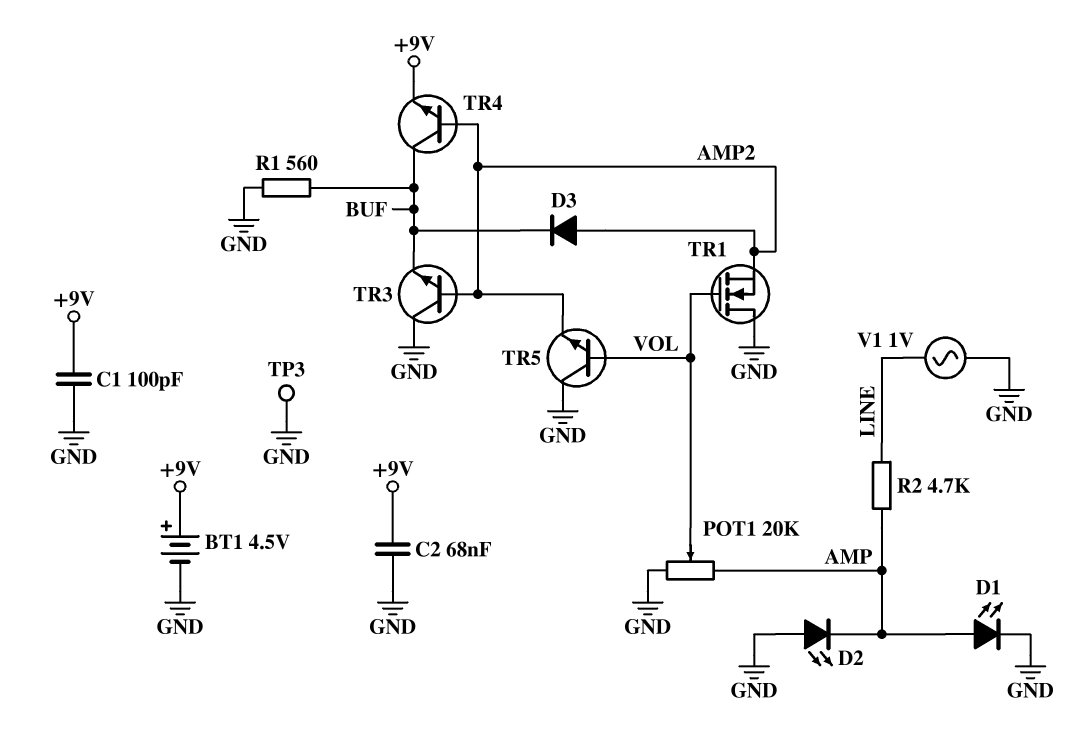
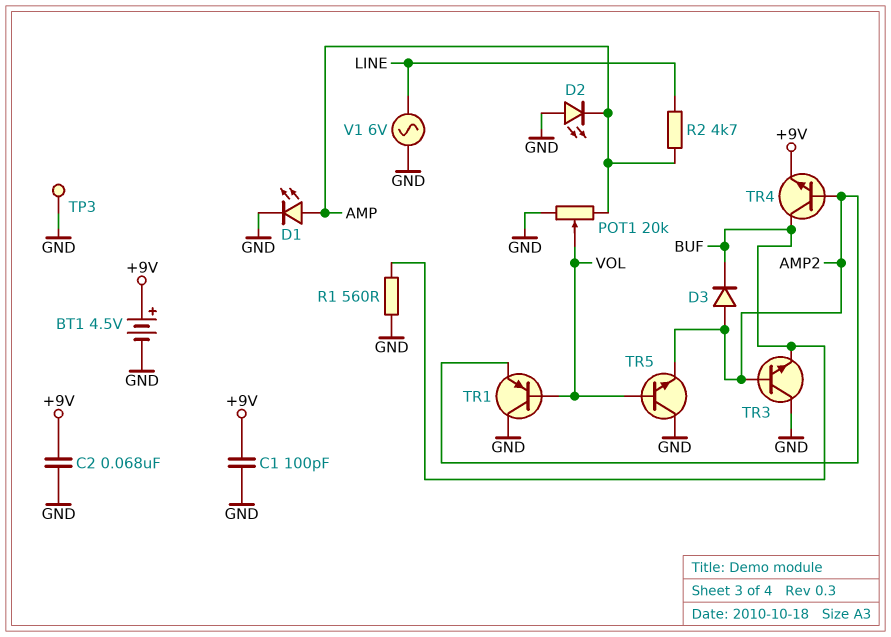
TR1: NMOS (G VOL, D GND, S AMP2) -> PNP (B VOL, C GND, E AMP2)
V1: AC 1V (GND, LINE) -> AC 6V (GND, LINE)

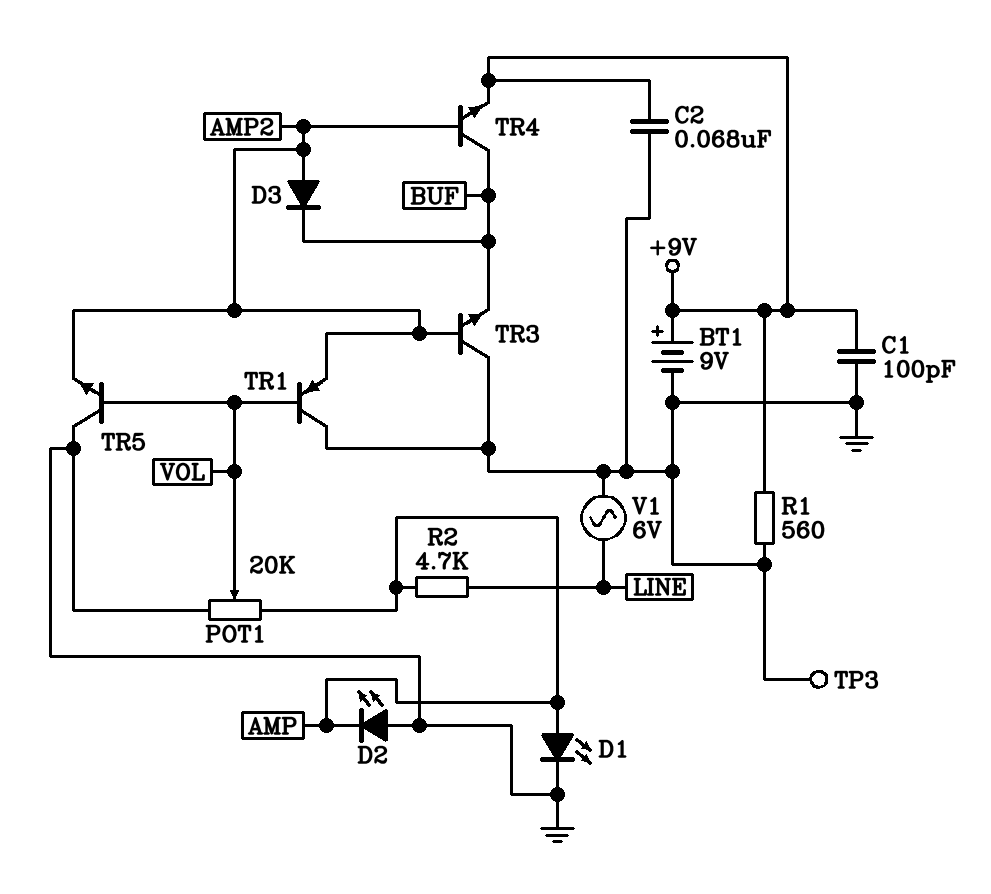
BT1: 4.5V (plus +9V, minus GND) -> 9V (plus +9V, minus GND)
R1: 560 (BUF, GND) -> 560 (+9V, GND)

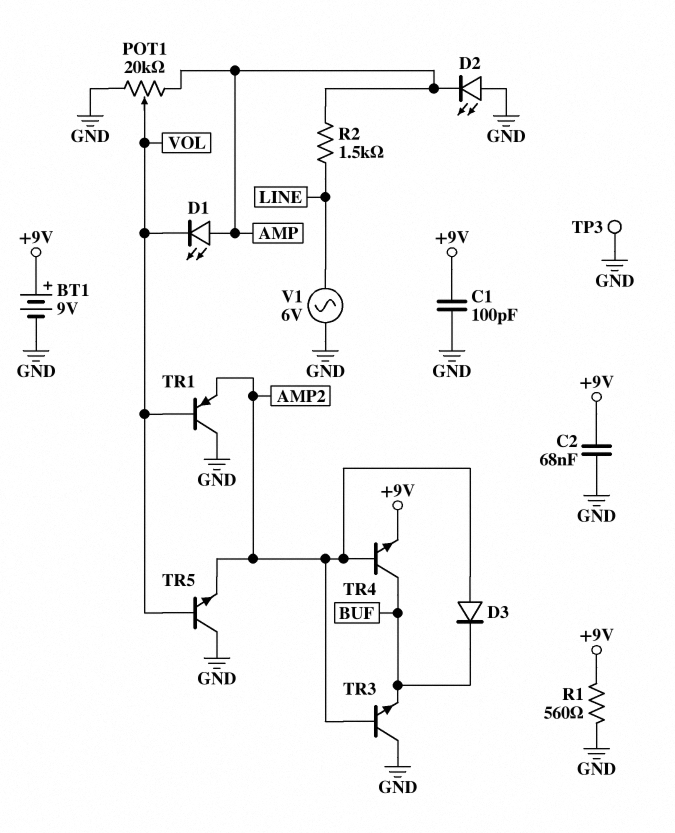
D1: LED (A AMP, K GND) -> LED (A AMP, K VOL)
R2: 4.7k (AMP, LINE) -> 1.5k (AMP, LINE)

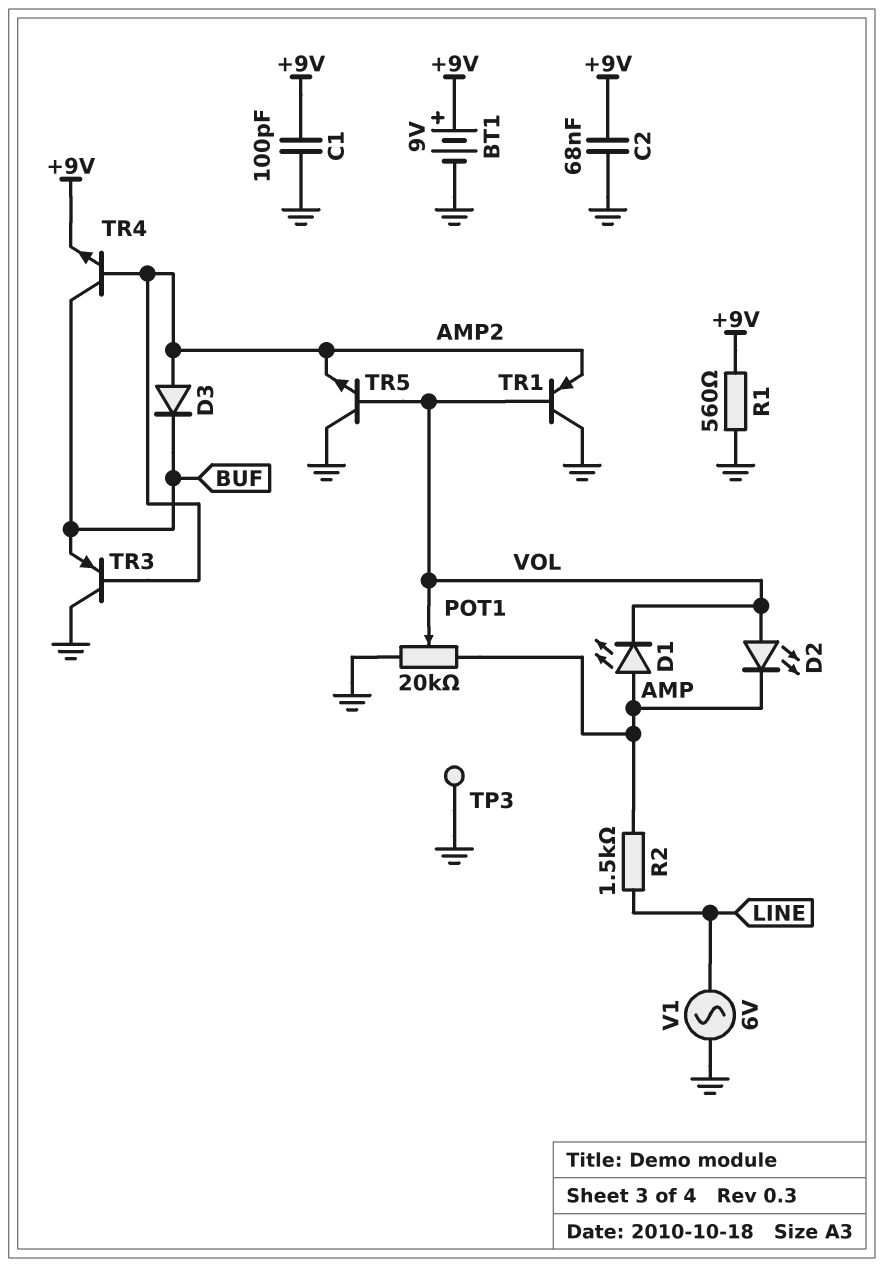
D2: LED (A GND, K AMP) -> LED (A VOL, K AMP)
TR3: NPN (B AMP2, C GND, E BUF) -> PNP (B AMP2, C GND, E BUF)

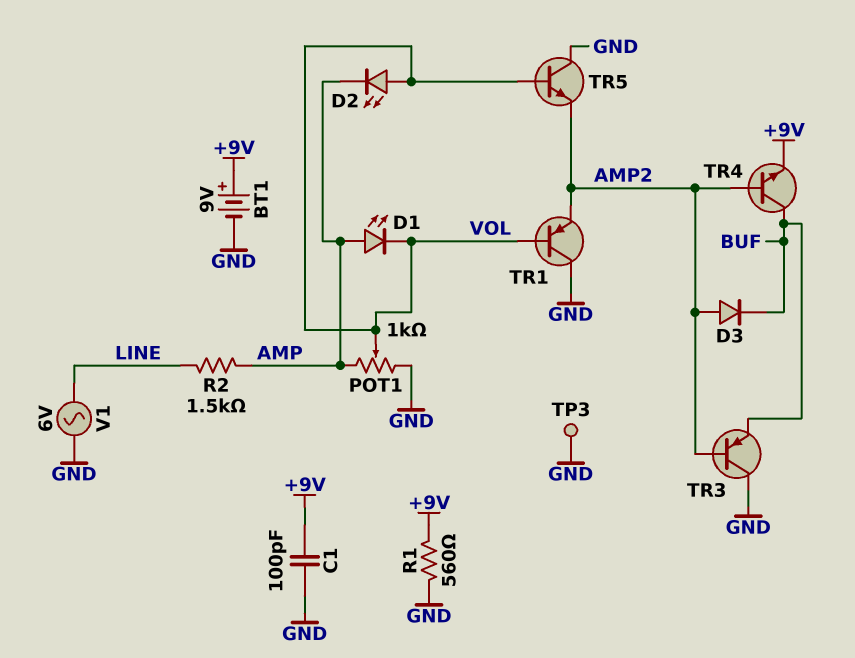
C2: 68nF (+9V, GND) -> none
POT1: 20k (AMP, GND, wiper VOL) -> 1k (AMP, GND, wiper VOL)

